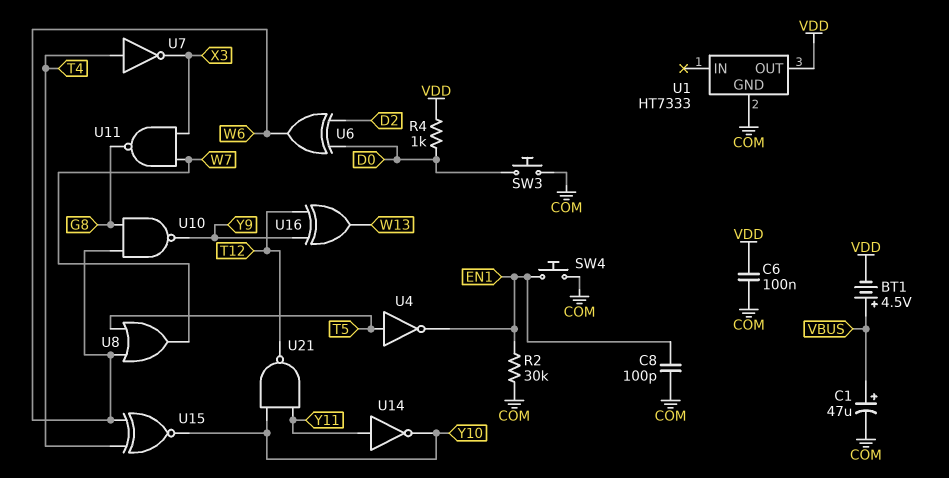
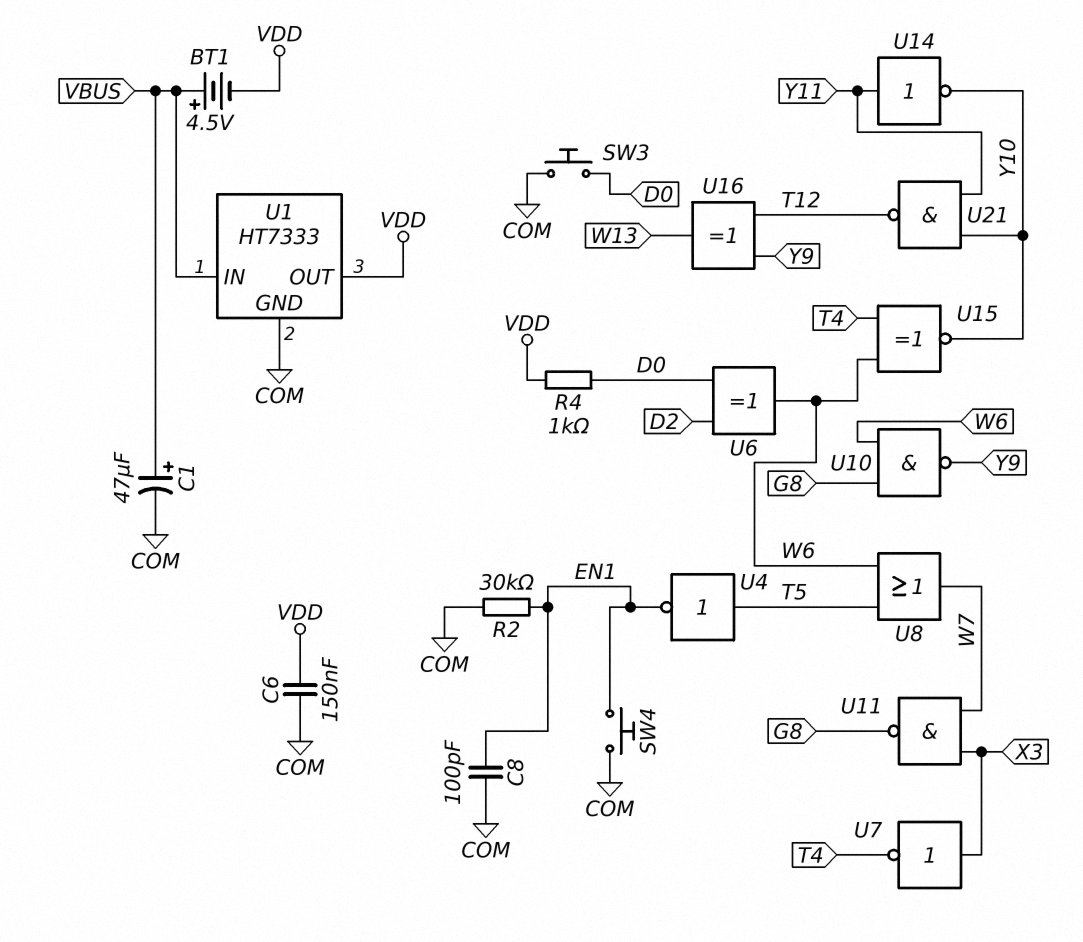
C6: 100nF (COM, VDD) -> 150nF (COM, VDD)
U1 pin IN: none -> VBUS
U7: NOT (in T4, out X3) -> NOT (in X3, out T4)

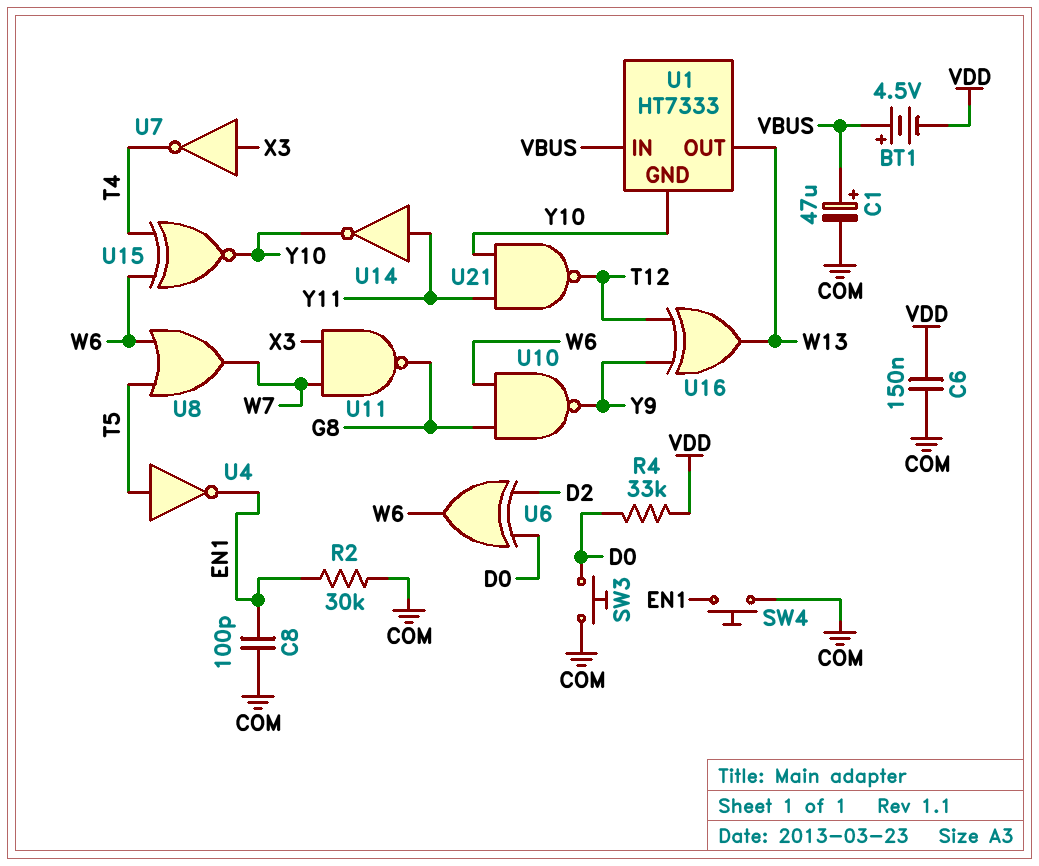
R4: 1k (D0, VDD) -> 33k (D0, VDD)
U1 pin GND: COM -> Y10
U1 pin OUT: VDD -> W13

